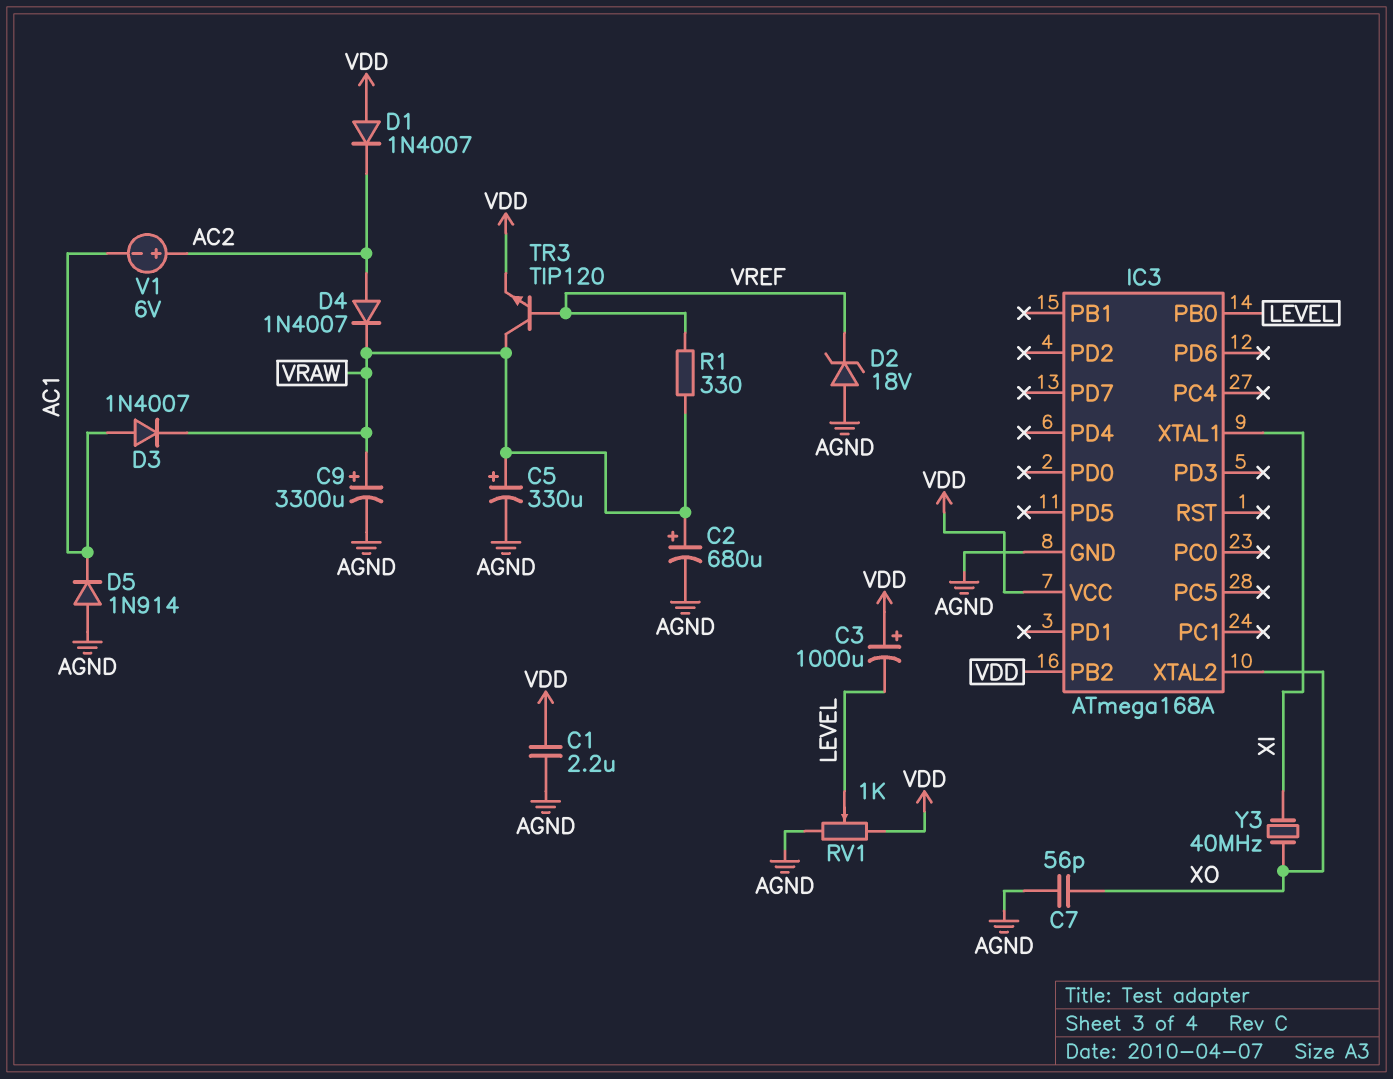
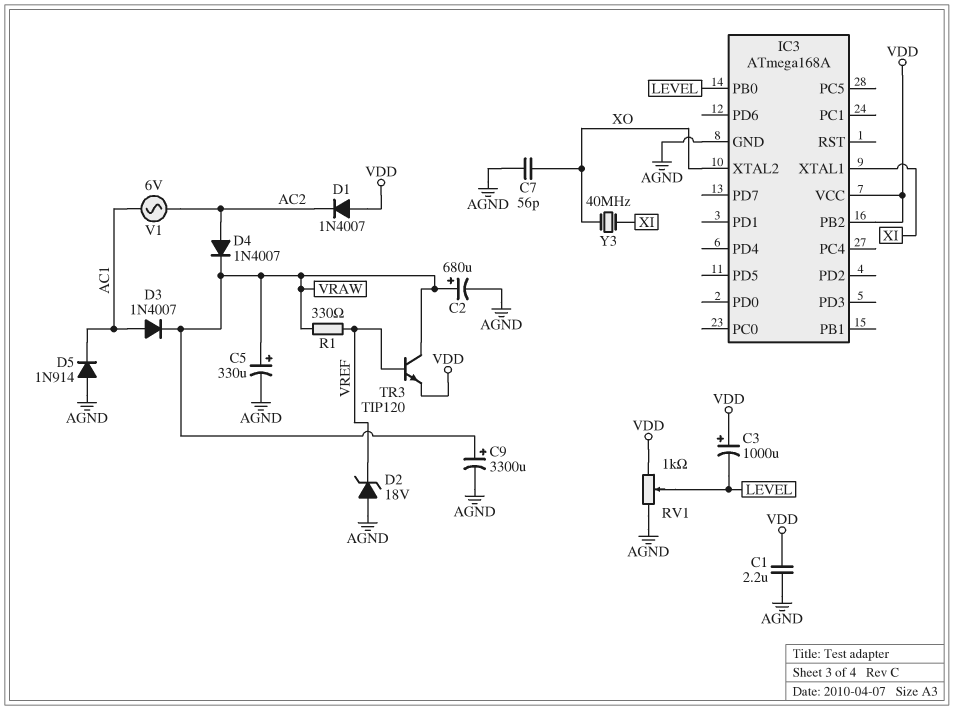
V1: 6V (plus AC2, minus AC1) -> AC 6V (AC1, AC2)

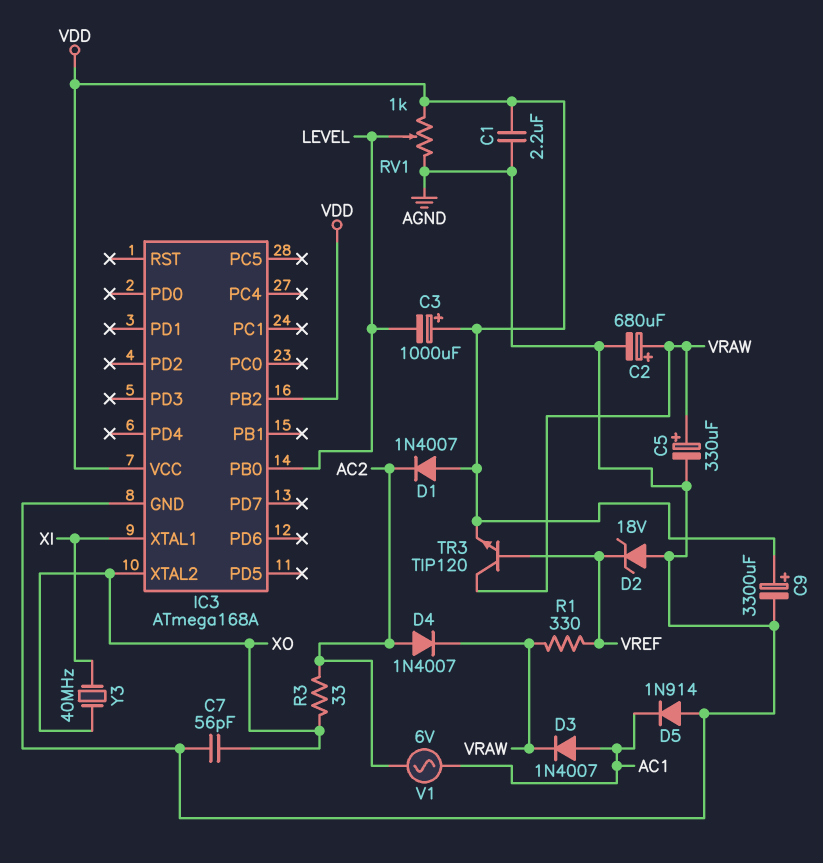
C9: 3300uF (plus VRAW, minus AGND) -> 3300uF (plus VDD, minus AGND)
R3: none -> 33 (AC2, XO)

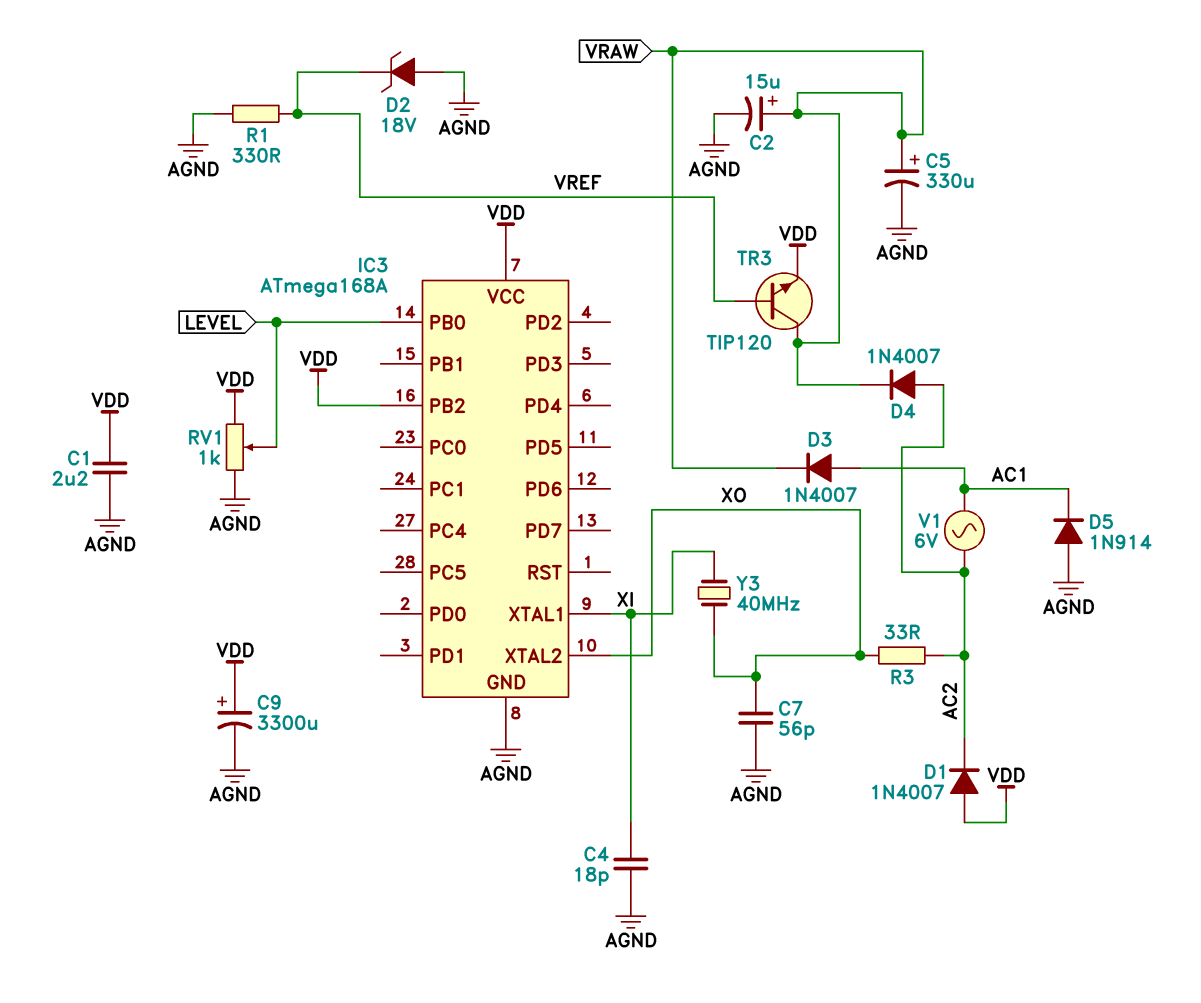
C2: 680uF (plus VRAW, minus AGND) -> 15uF (plus VRAW, minus AGND)
C3: 1000uF (plus VDD, minus LEVEL) -> none
C4: none -> 18pF (AGND, XI)
R1: 330 (VRAW, VREF) -> 330 (AGND, VREF)

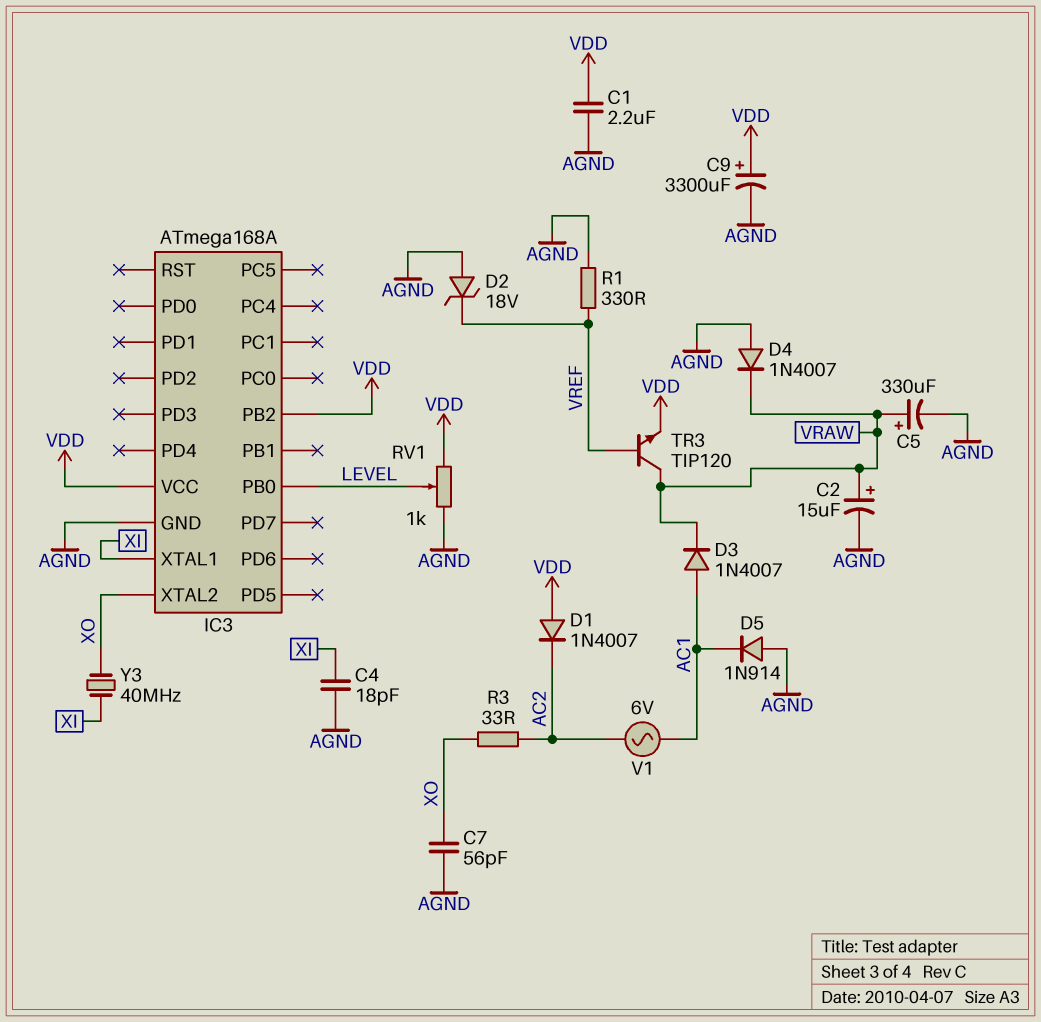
D4: diode 1N4007 (A AC2, K VRAW) -> diode 1N4007 (A AGND, K VRAW)

